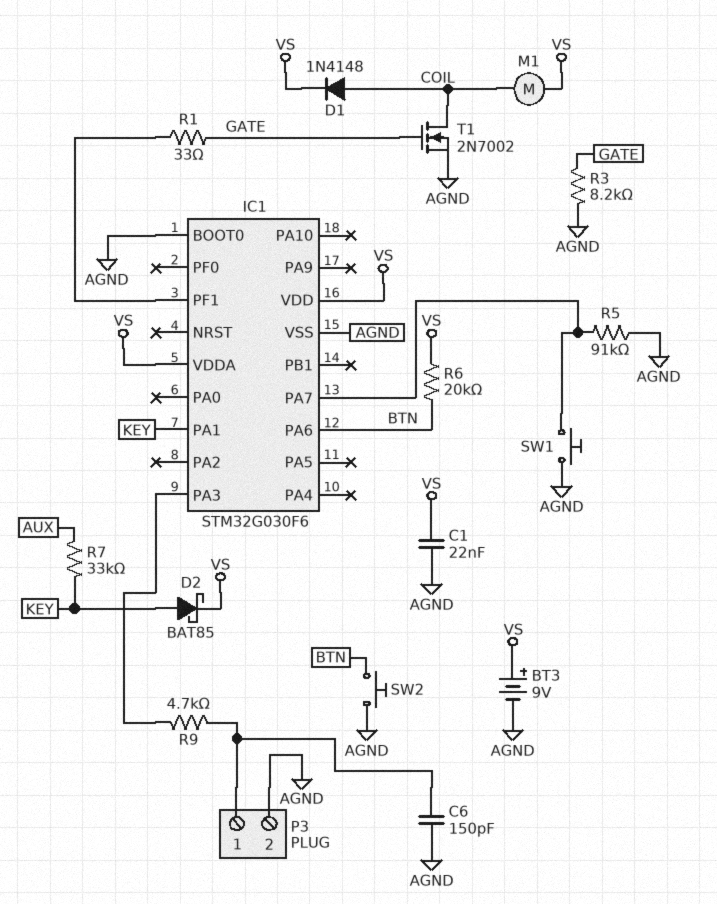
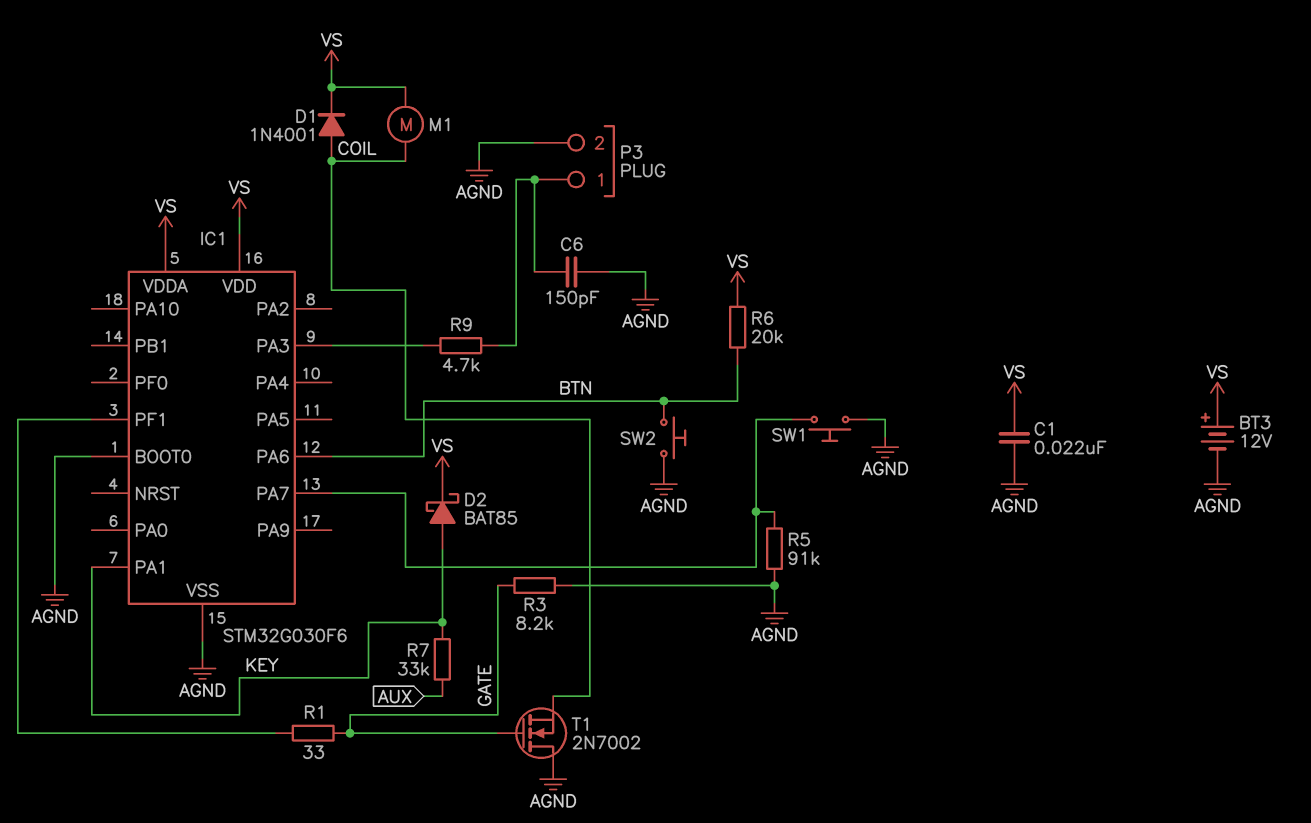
BT3: 9V (plus VS, minus AGND) -> 12V (plus VS, minus AGND)
D1: diode 1N4148 (A COIL, K VS) -> diode 1N4001 (A COIL, K VS)
T1: NMOS 2N7002 (G GATE, D COIL, S AGND) -> NMOS 2N7002 (G GATE, D AGND, S COIL)

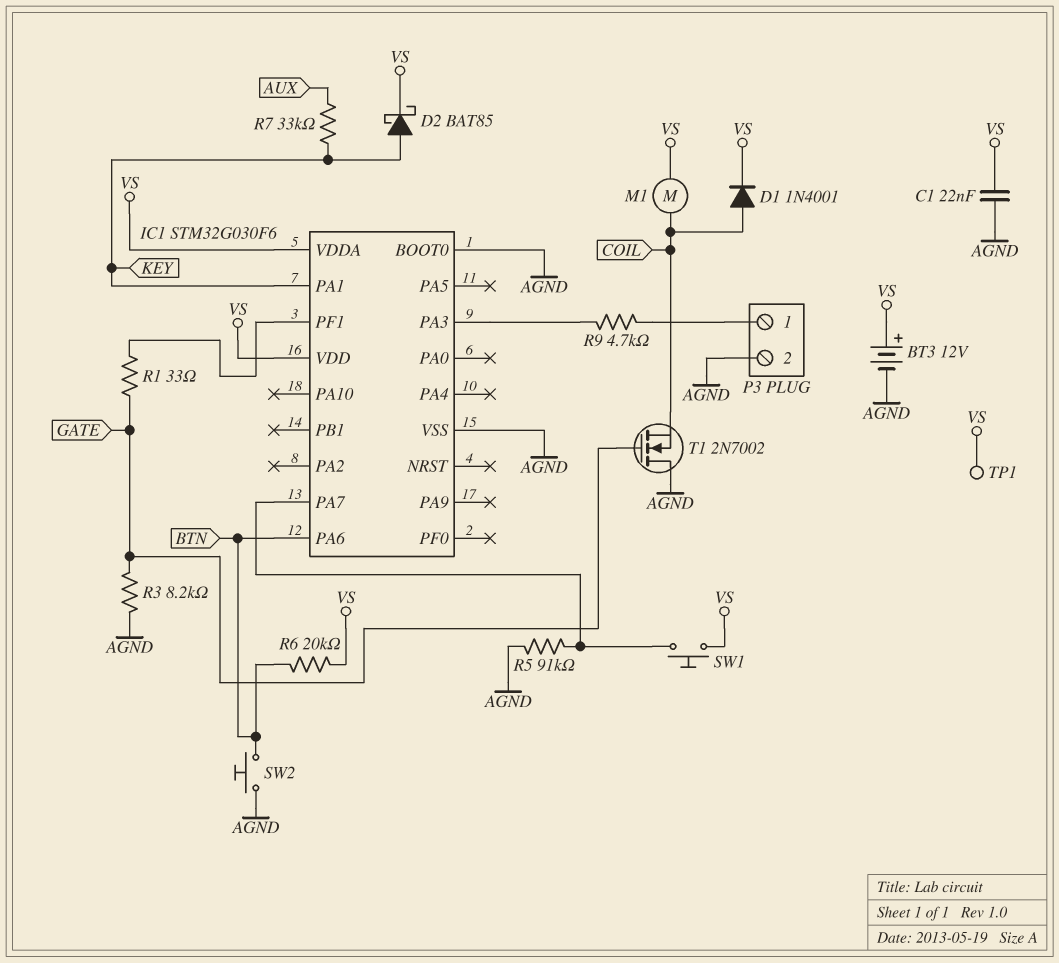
C6: 150pF (AGND, P3/1) -> none
SW1: button (AGND, IC1/PA7) -> button (IC1/PA7, VS)
TP1: none -> test point (VS)

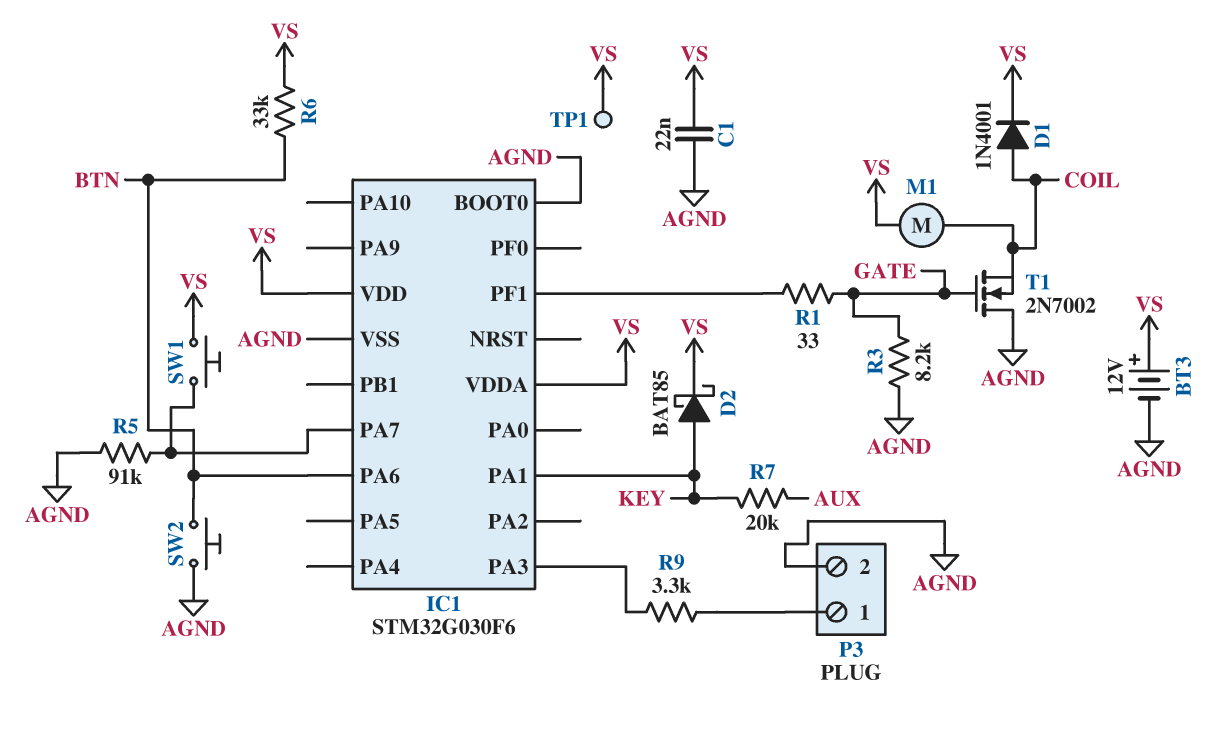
R6: 20k (BTN, VS) -> 33k (BTN, VS)
R7: 33k (AUX, KEY) -> 20k (AUX, KEY)
R9: 4.7k (IC1/PA3, P3/1) -> 3.3k (IC1/PA3, P3/1)

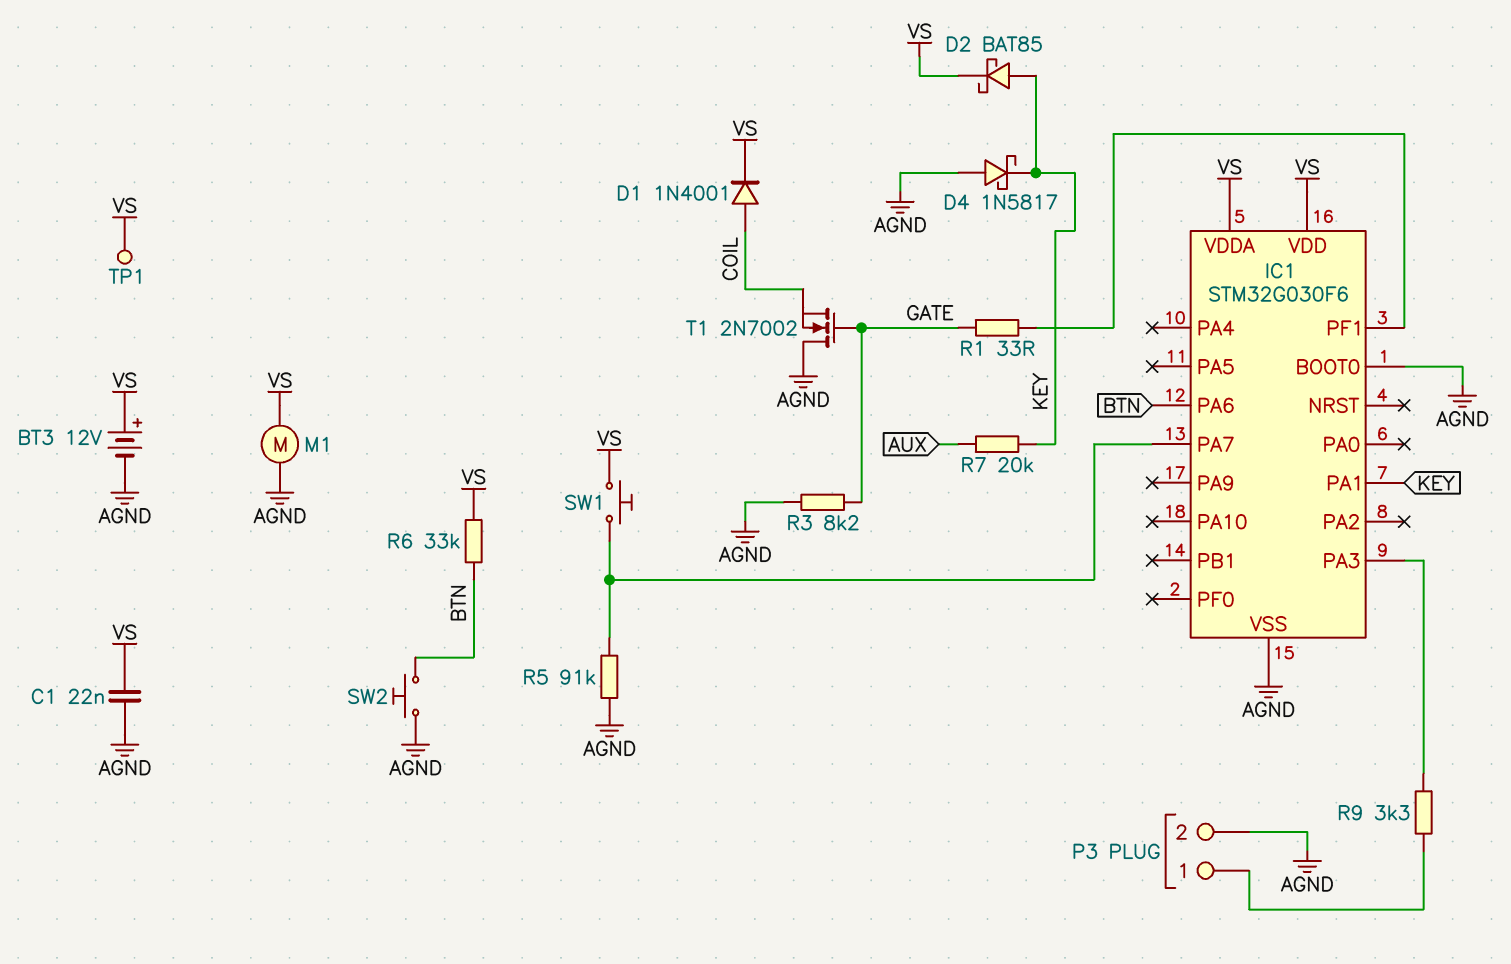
D4: none -> schottky 1N5817 (A AGND, K KEY)
M1: motor (COIL, VS) -> motor (AGND, VS)

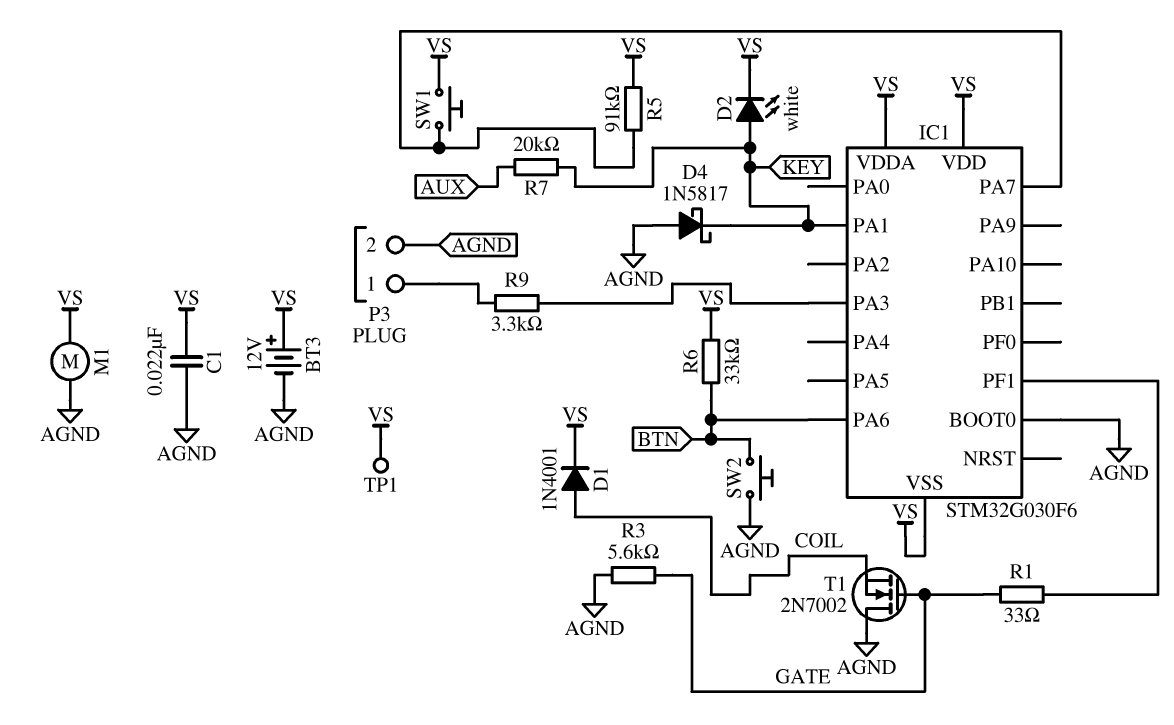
D2: schottky BAT85 (A KEY, K VS) -> LED white (A KEY, K VS)
IC1 pin VSS: AGND -> VS
R3: 8.2k (AGND, GATE) -> 5.6k (AGND, GATE)
R5: 91k (AGND, IC1/PA7) -> 91k (IC1/PA7, VS)

